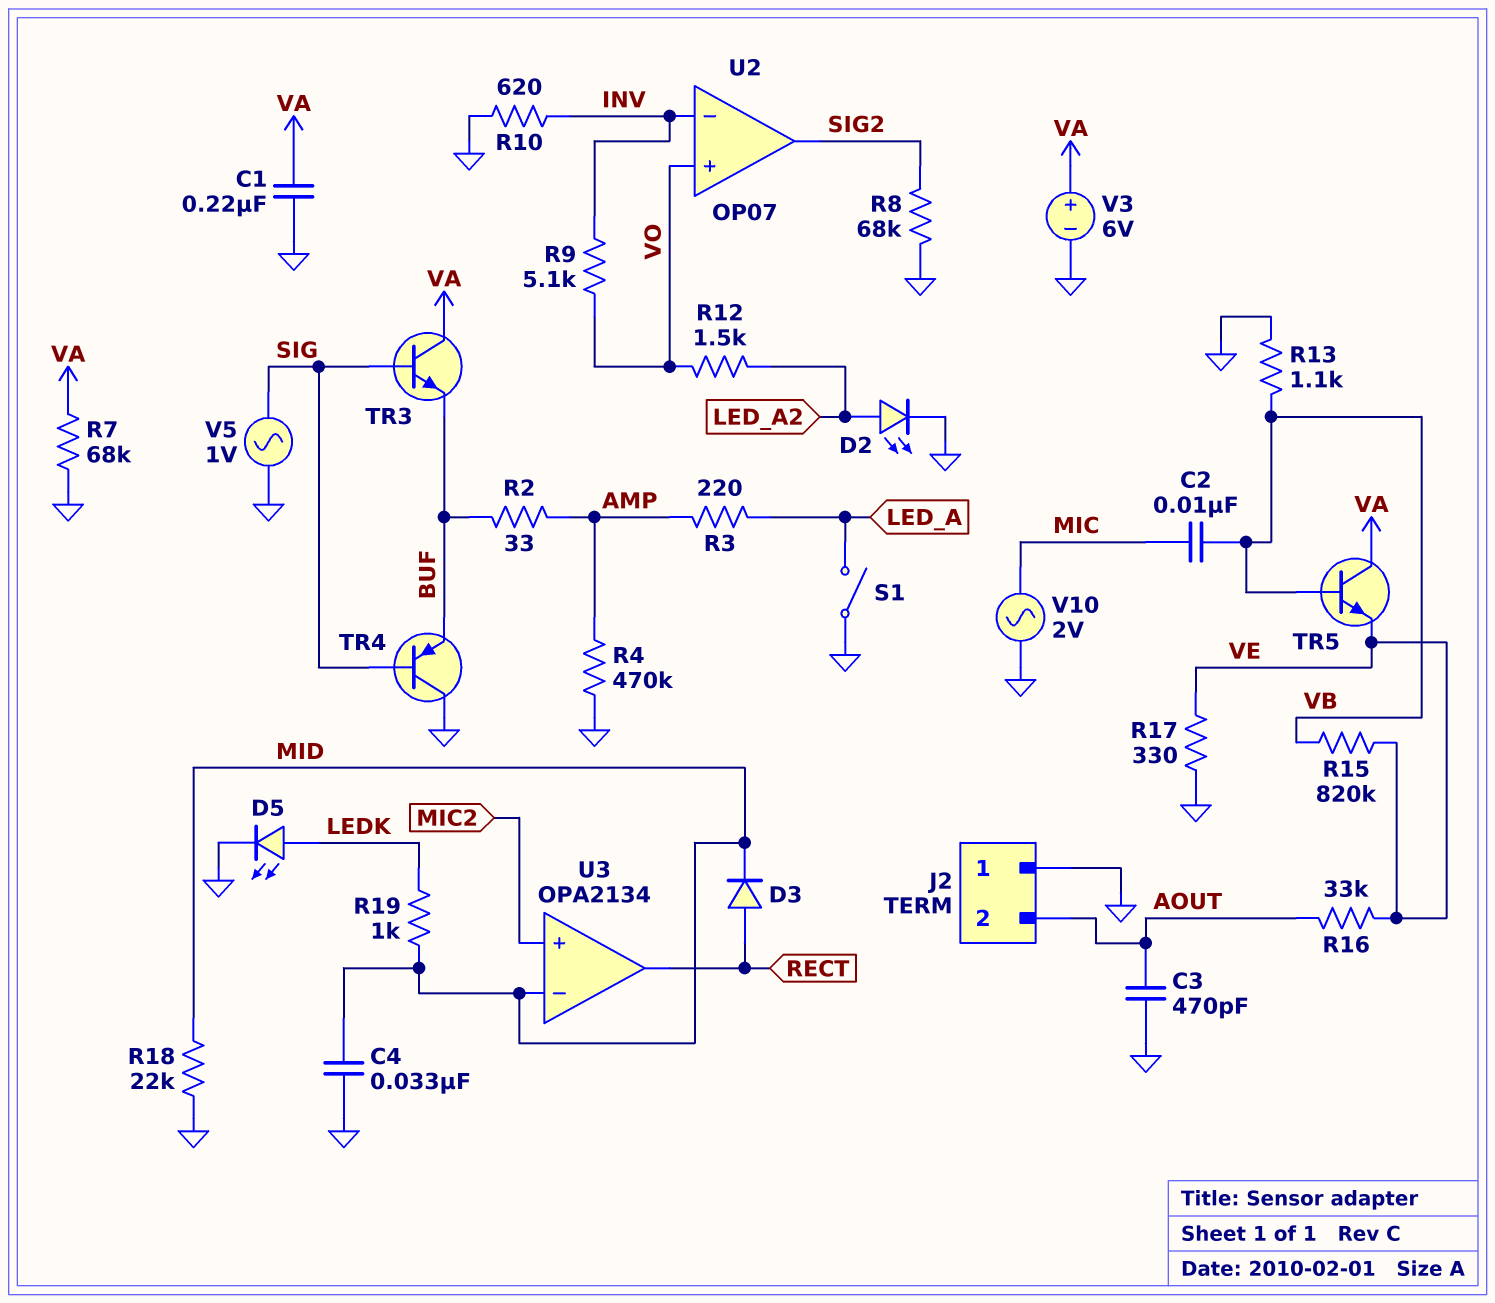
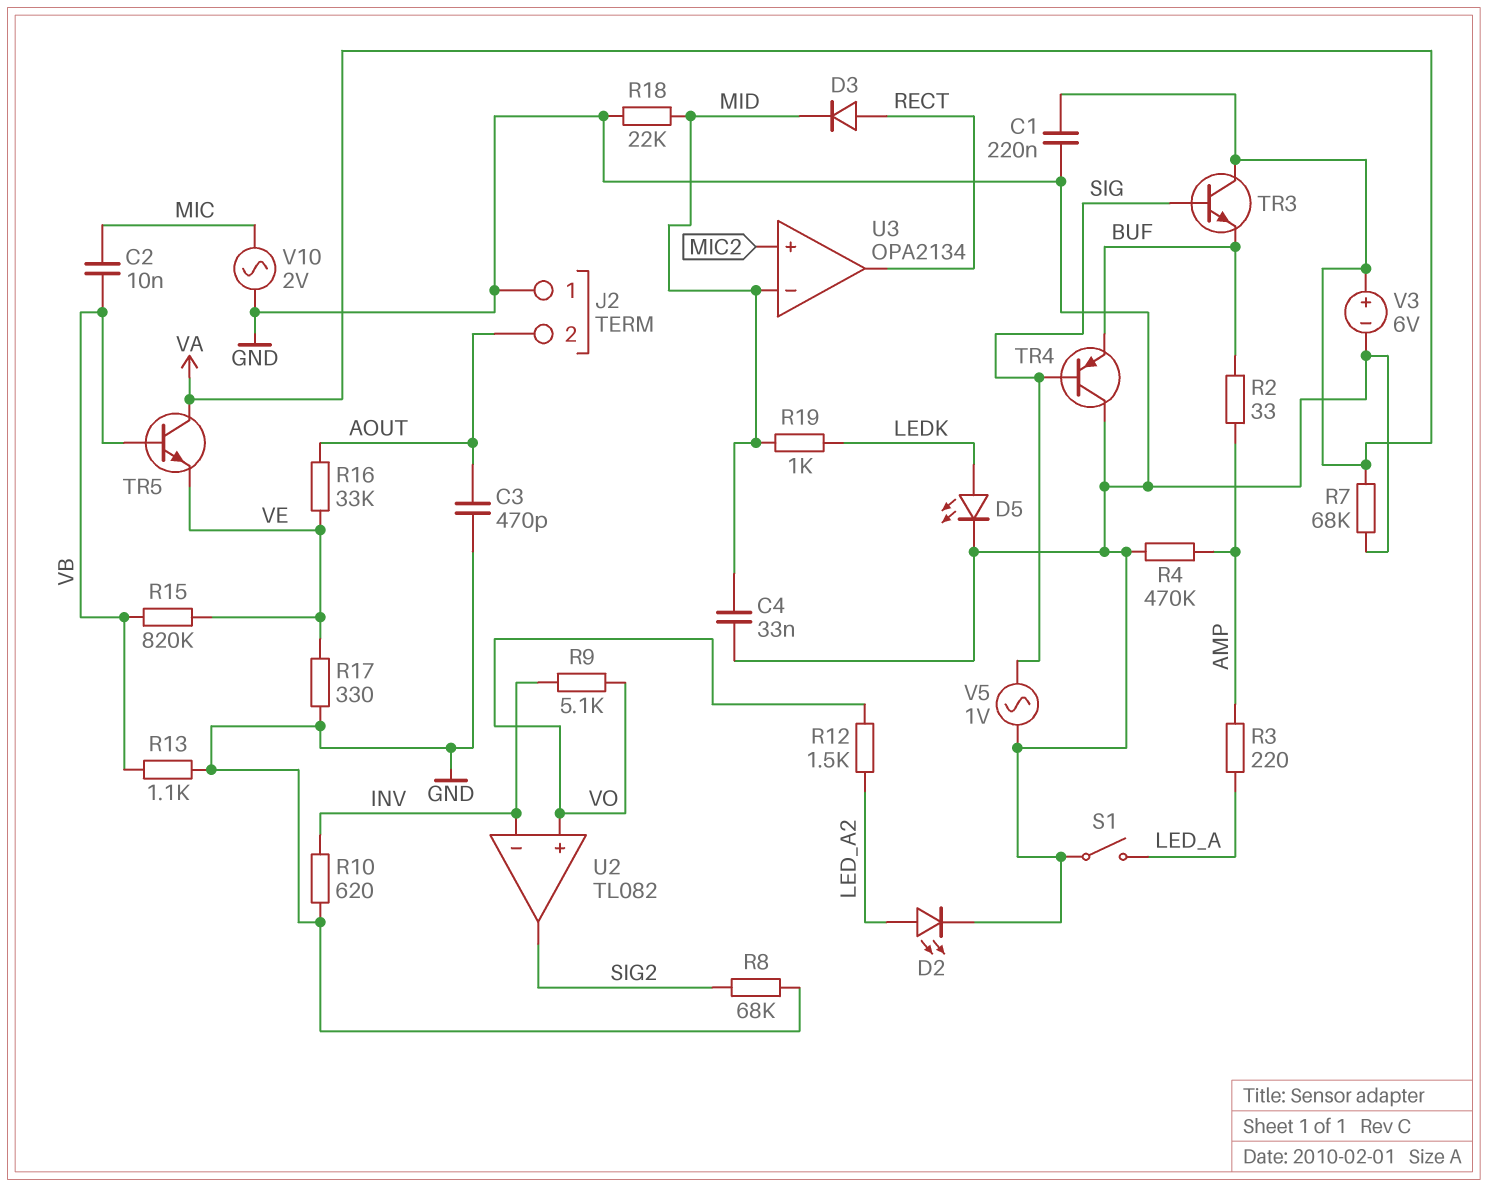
U2: OP07 -> TL082

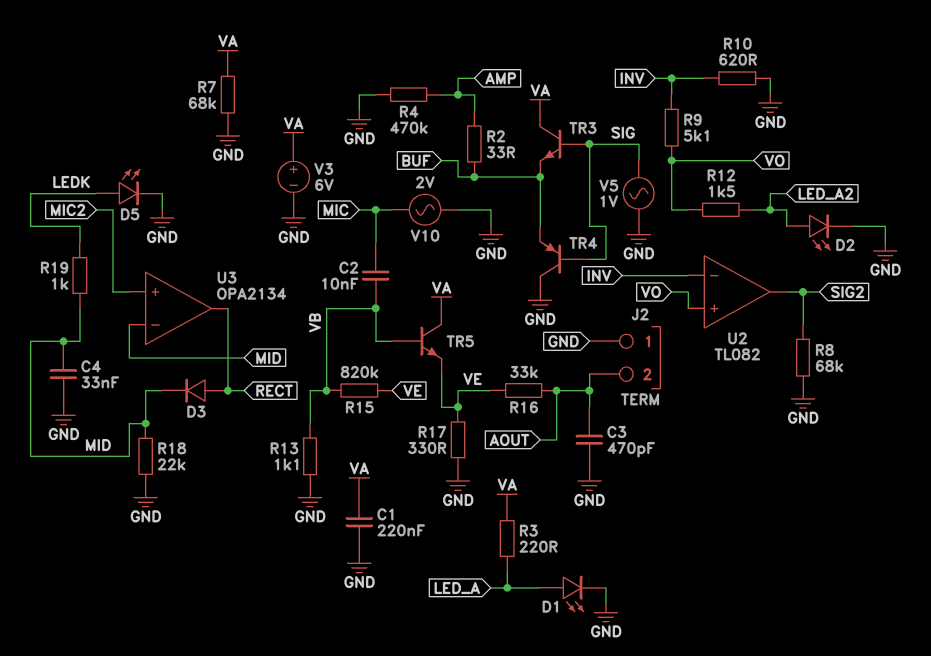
D1: none -> LED (A LED_A, K GND)
R3: 220 (AMP, LED_A) -> 220 (LED_A, VA)
S1: switch (GND, LED_A) -> none

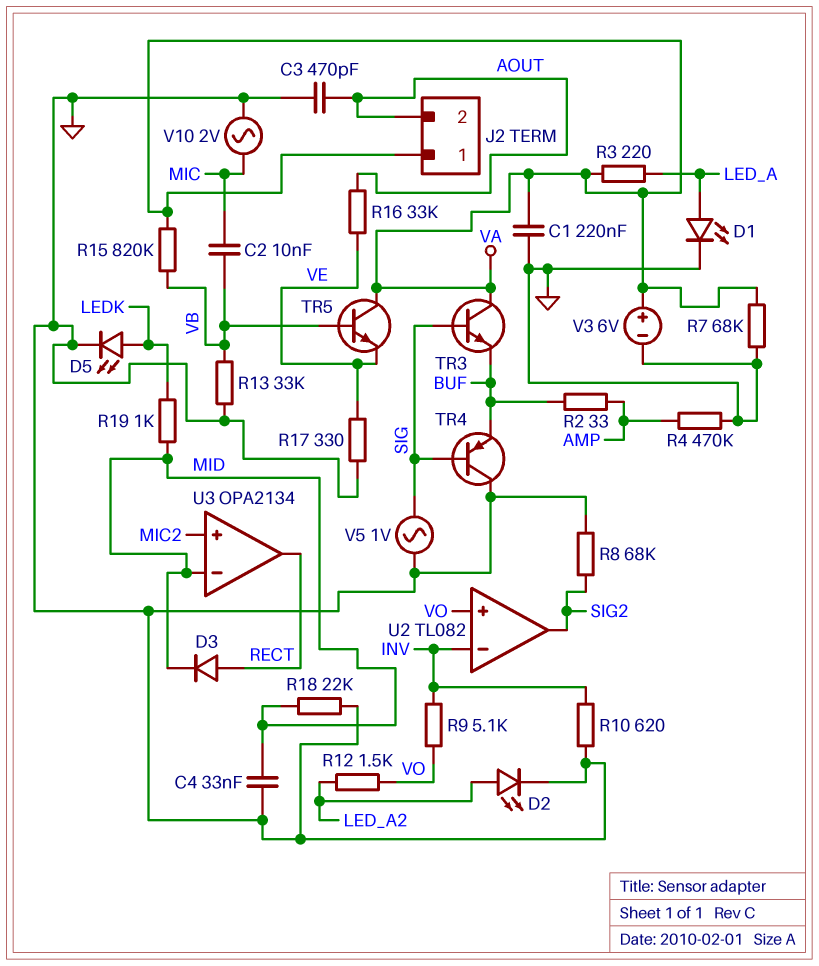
J2 pin 1: GND -> VA
R13: 1.1k (GND, VB) -> 33k (GND, VB)
R15: 820k (VB, VE) -> 820k (VA, VB)

